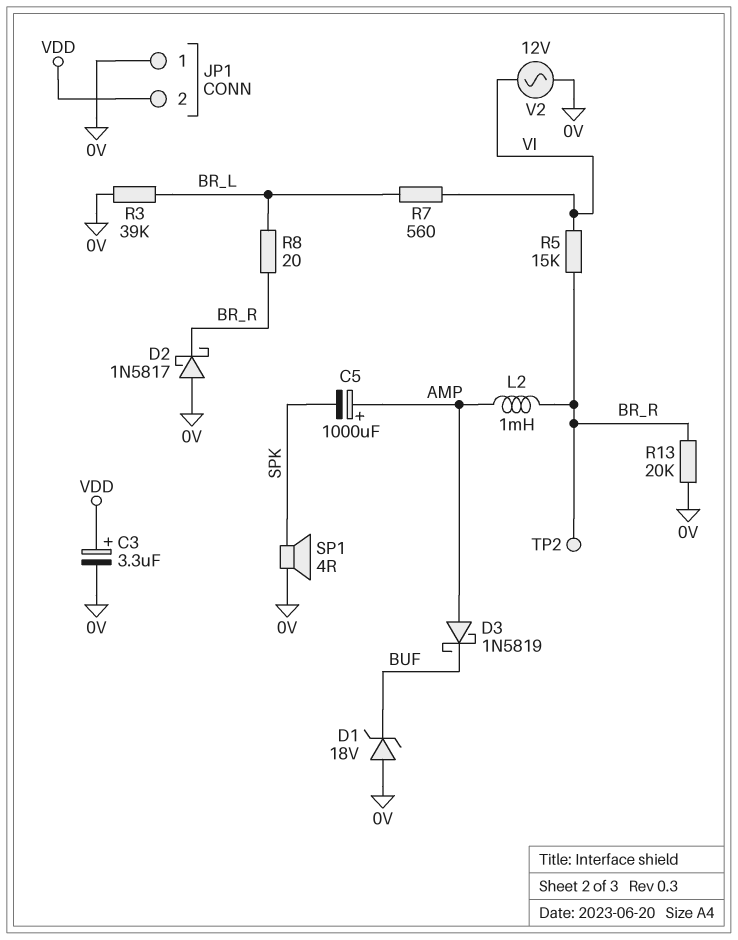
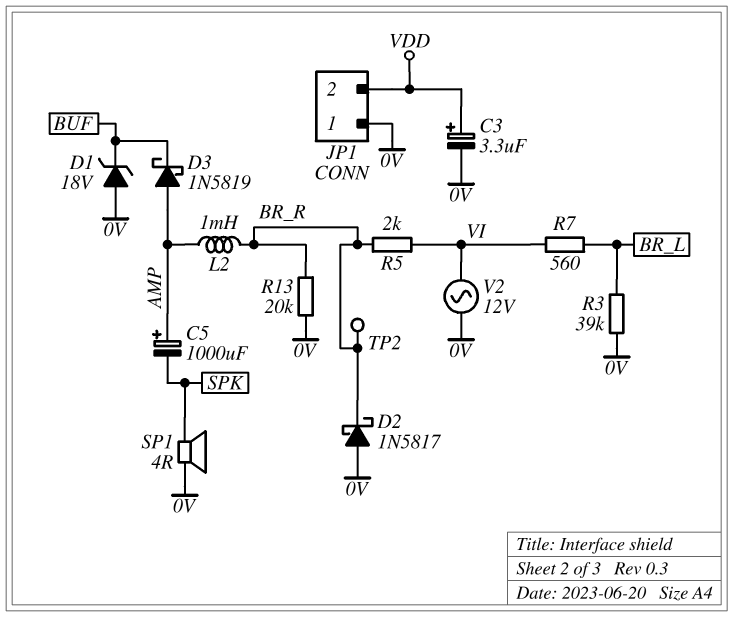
R5: 15k (BR_R, VI) -> 2k (BR_R, VI)
R8: 20 (BR_L, BR_R) -> none

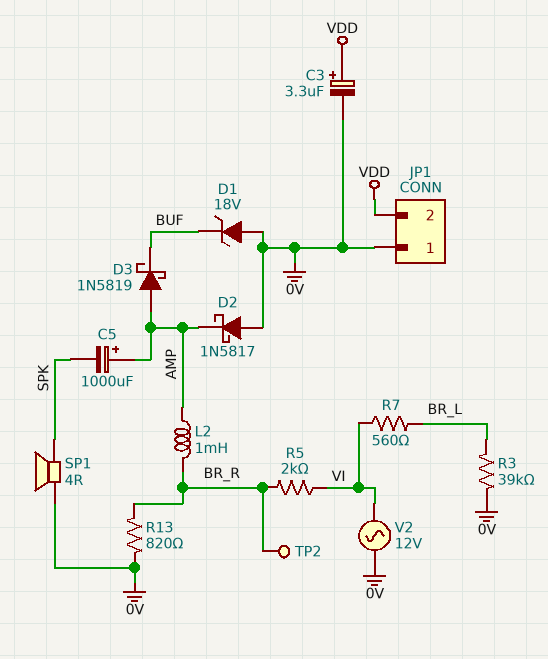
D2: schottky 1N5817 (A 0V, K BR_R) -> schottky 1N5817 (A 0V, K AMP)
R13: 20k (0V, BR_R) -> 820 (0V, BR_R)

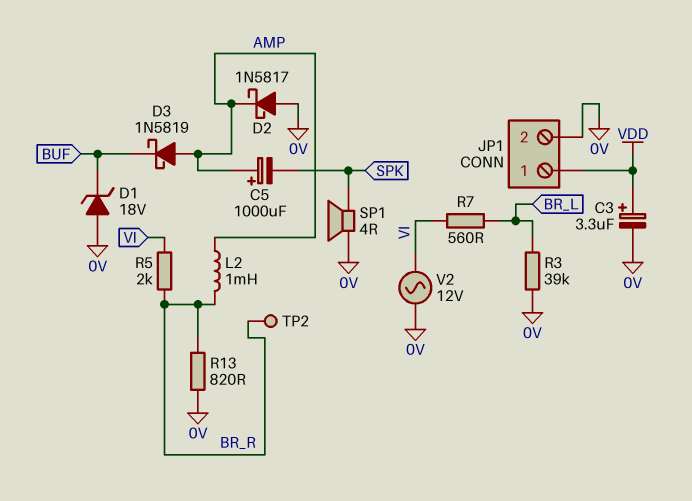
JP1 pin 1: 0V -> VDD
JP1 pin 2: VDD -> 0V

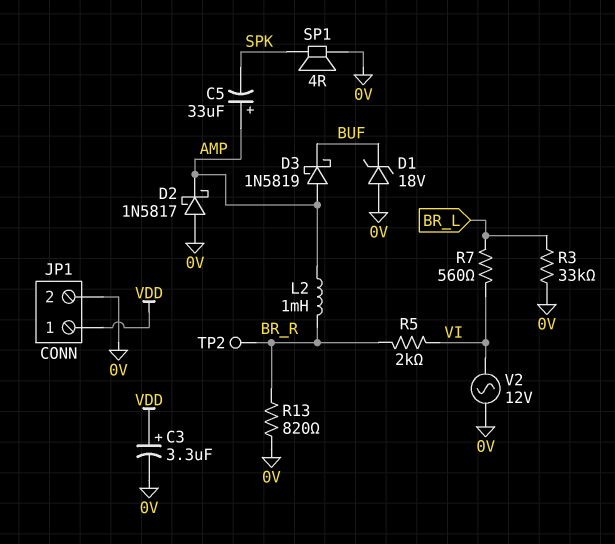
C5: 1000uF (plus AMP, minus SPK) -> 33uF (plus AMP, minus SPK)
R3: 39k (0V, BR_L) -> 33k (0V, BR_L)

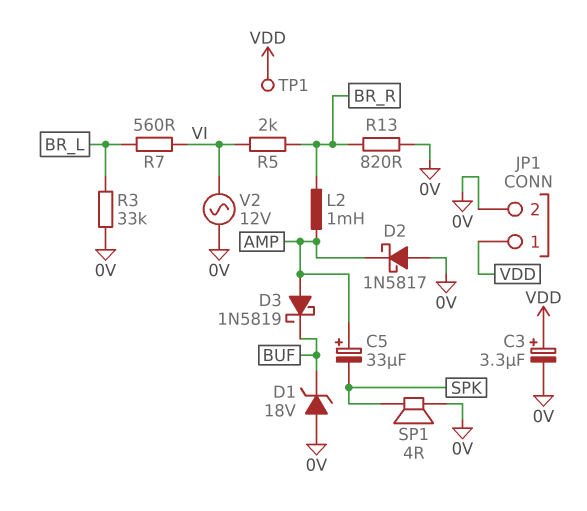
TP1: none -> test point (VDD)
TP2: test point (BR_R) -> none

